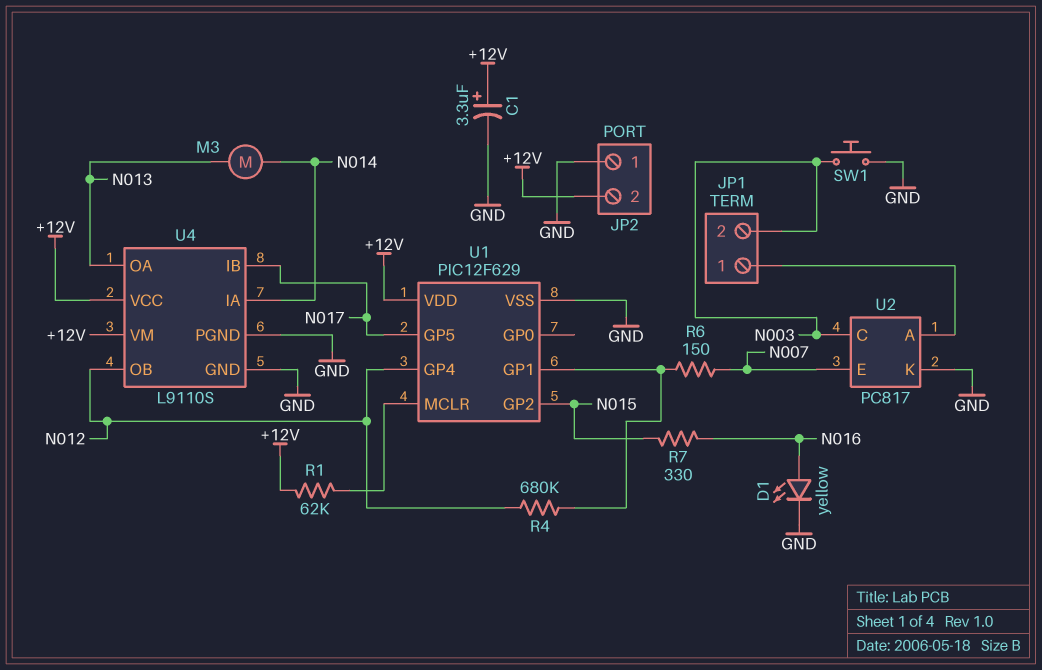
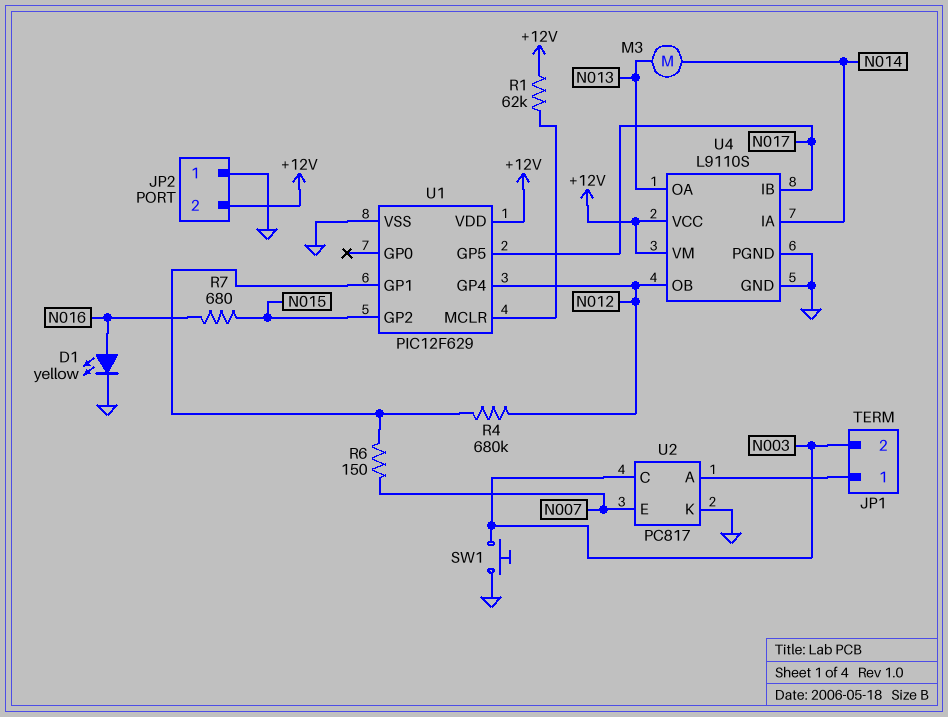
C1: 3.3uF (plus +12V, minus GND) -> none
R7: 330 (N015, N016) -> 680 (N015, N016)

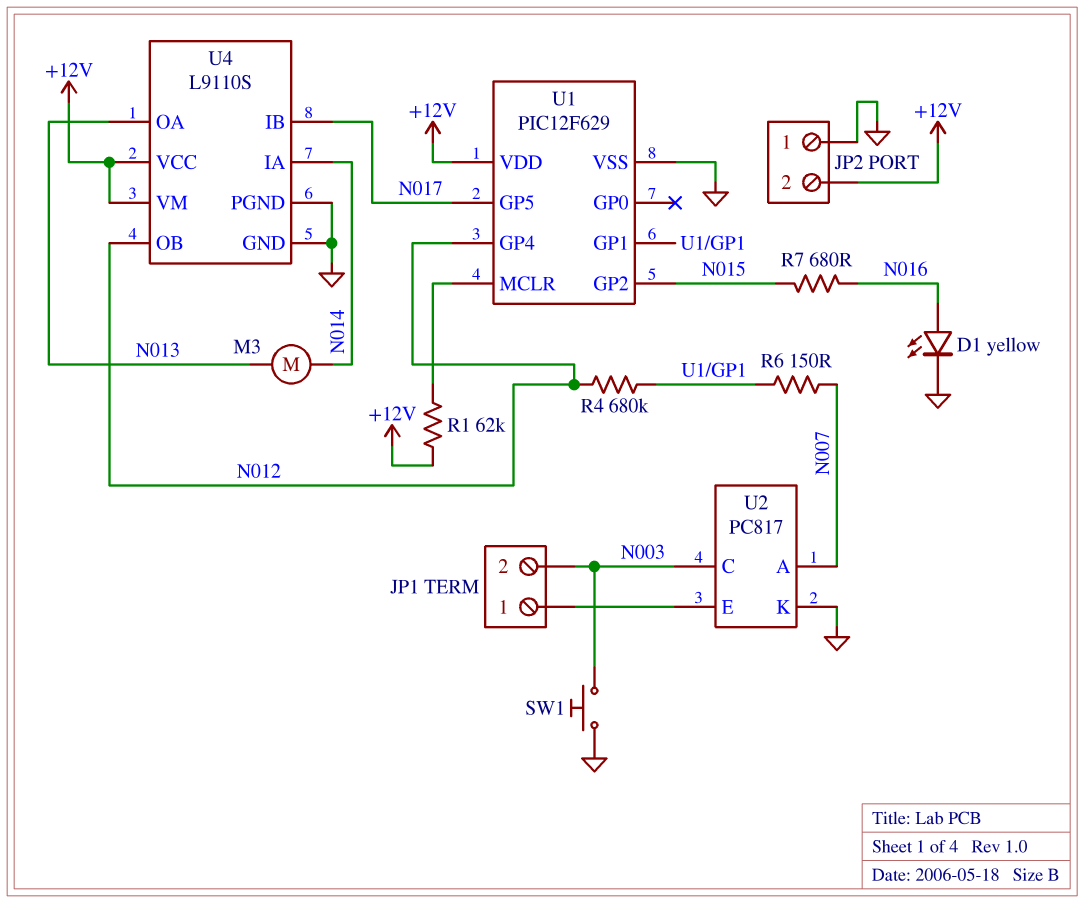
U2 pin A: JP1/1 -> N007
U2 pin E: N007 -> JP1/1

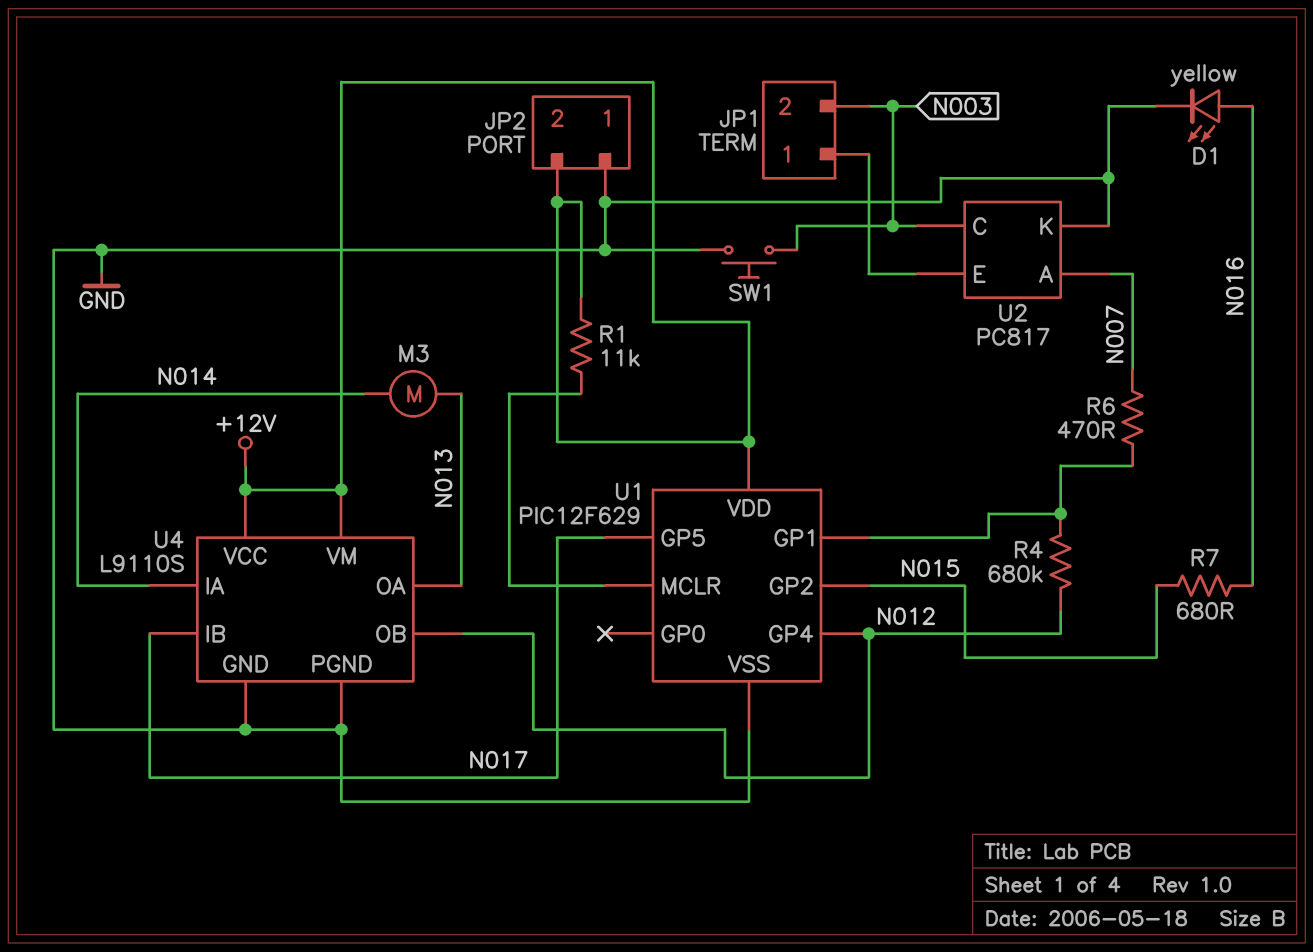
R1: 62k (+12V, U1/MCLR) -> 11k (+12V, U1/MCLR)
R6: 150 (N007, U1/GP1) -> 470 (N007, U1/GP1)

